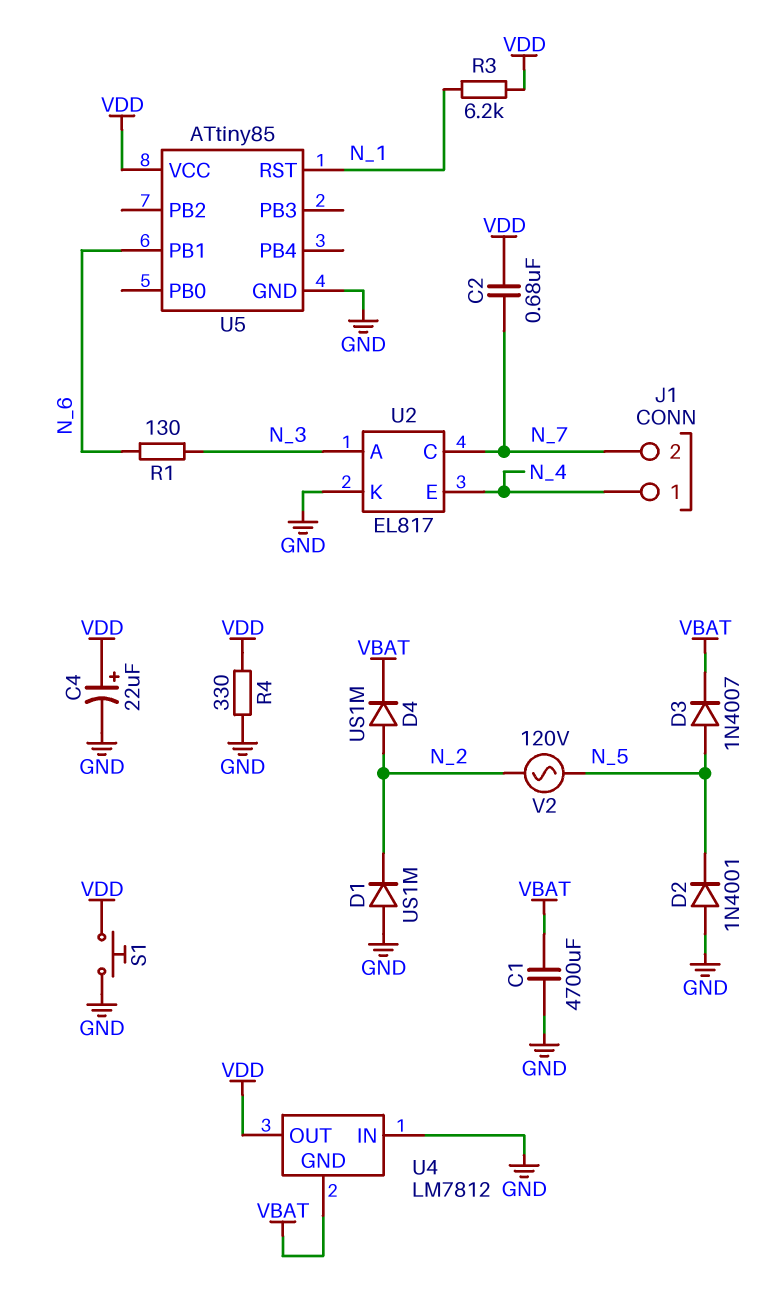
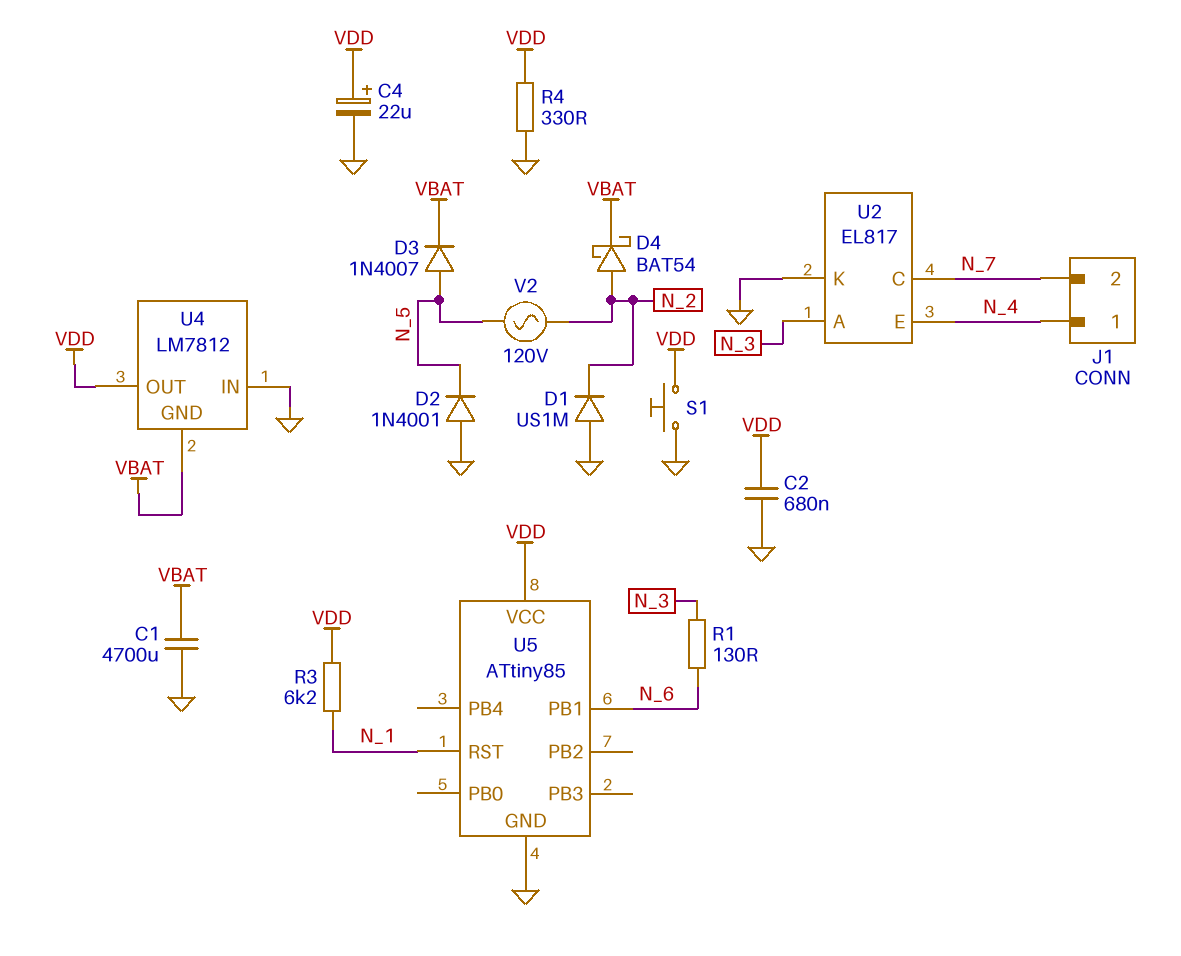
C2: 680nF (N_7, VDD) -> 680nF (GND, VDD)
D4: diode US1M (A N_2, K VBAT) -> schottky BAT54 (A N_2, K VBAT)

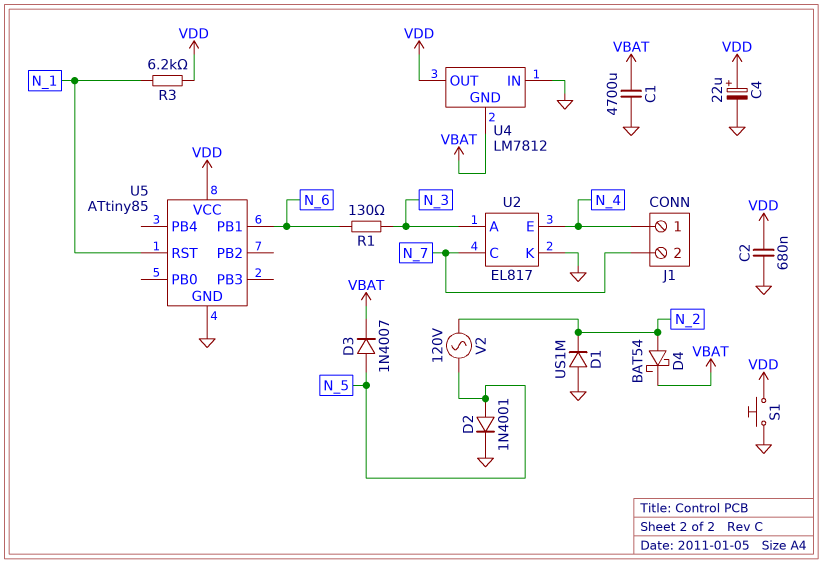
D2: diode 1N4001 (A GND, K N_5) -> diode 1N4001 (A N_5, K GND)
R4: 330 (GND, VDD) -> none

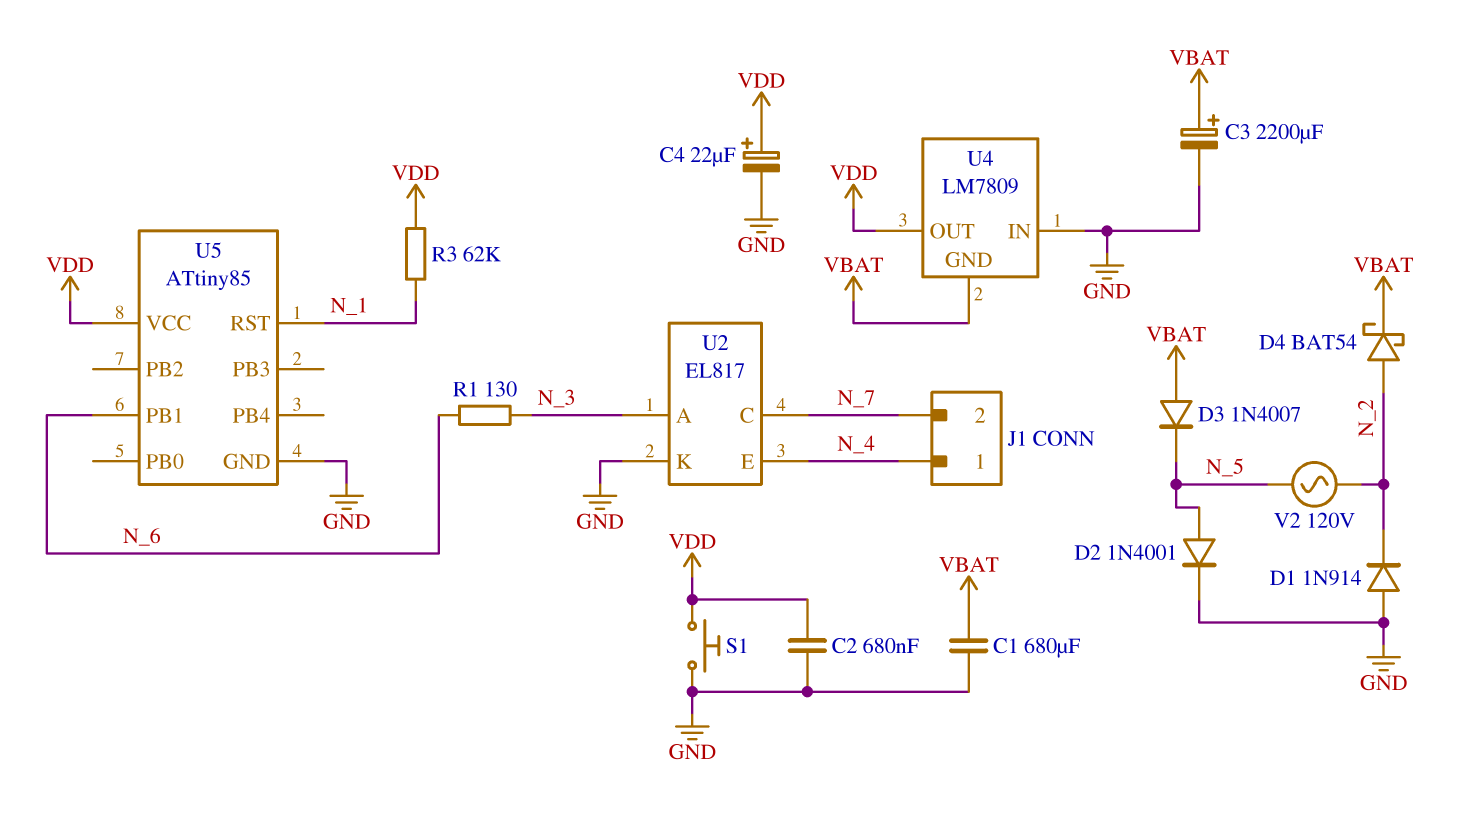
C1: 4700uF (GND, VBAT) -> 680uF (GND, VBAT)
C3: none -> 2200uF (plus VBAT, minus GND)
D1: diode US1M (A GND, K N_2) -> diode 1N914 (A GND, K N_2)
D3: diode 1N4007 (A N_5, K VBAT) -> diode 1N4007 (A VBAT, K N_5)
R3: 6.2k (N_1, VDD) -> 62k (N_1, VDD)
U4: LM7812 -> LM7809

